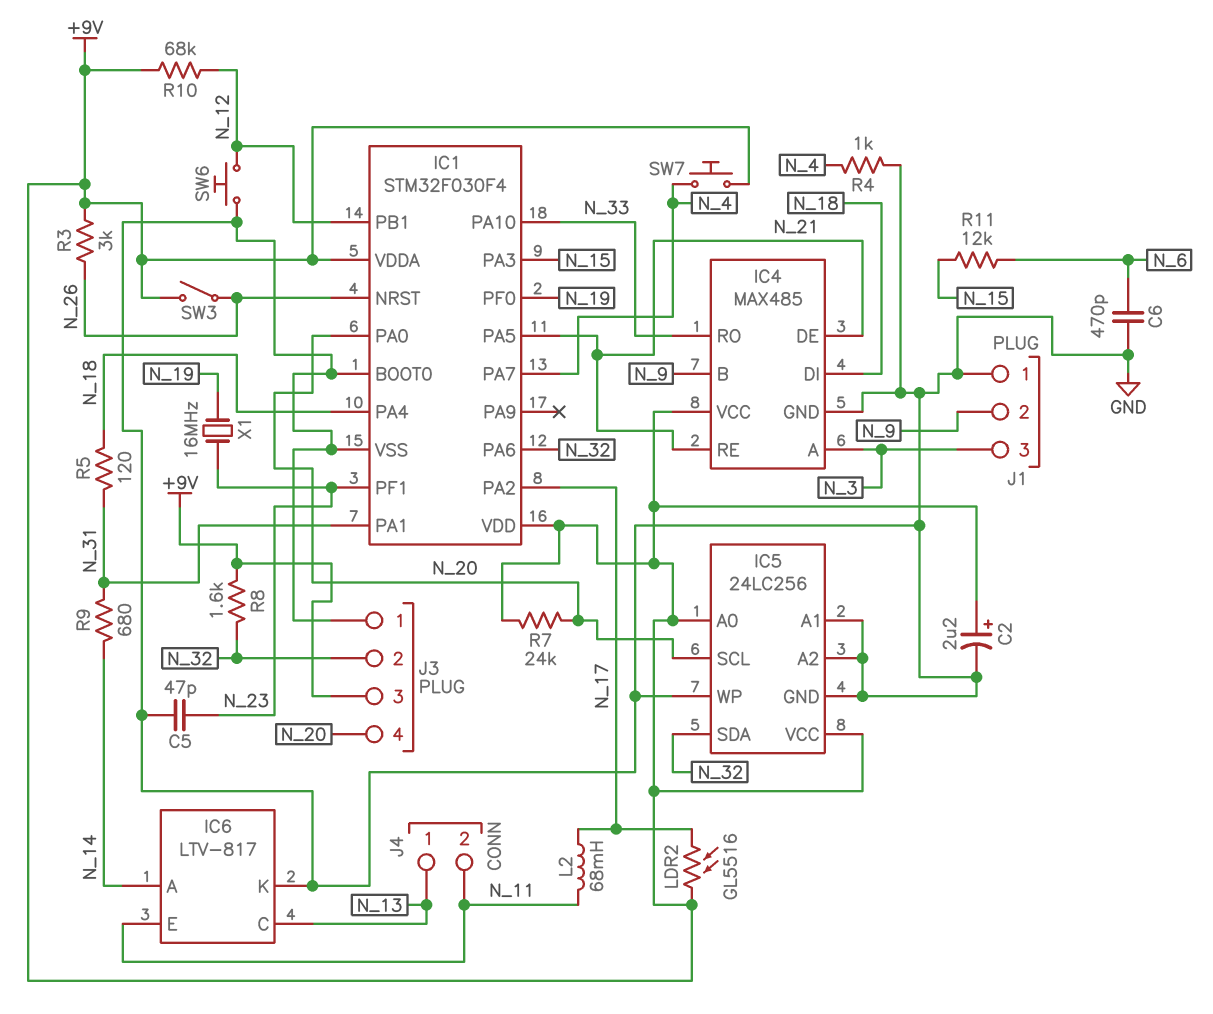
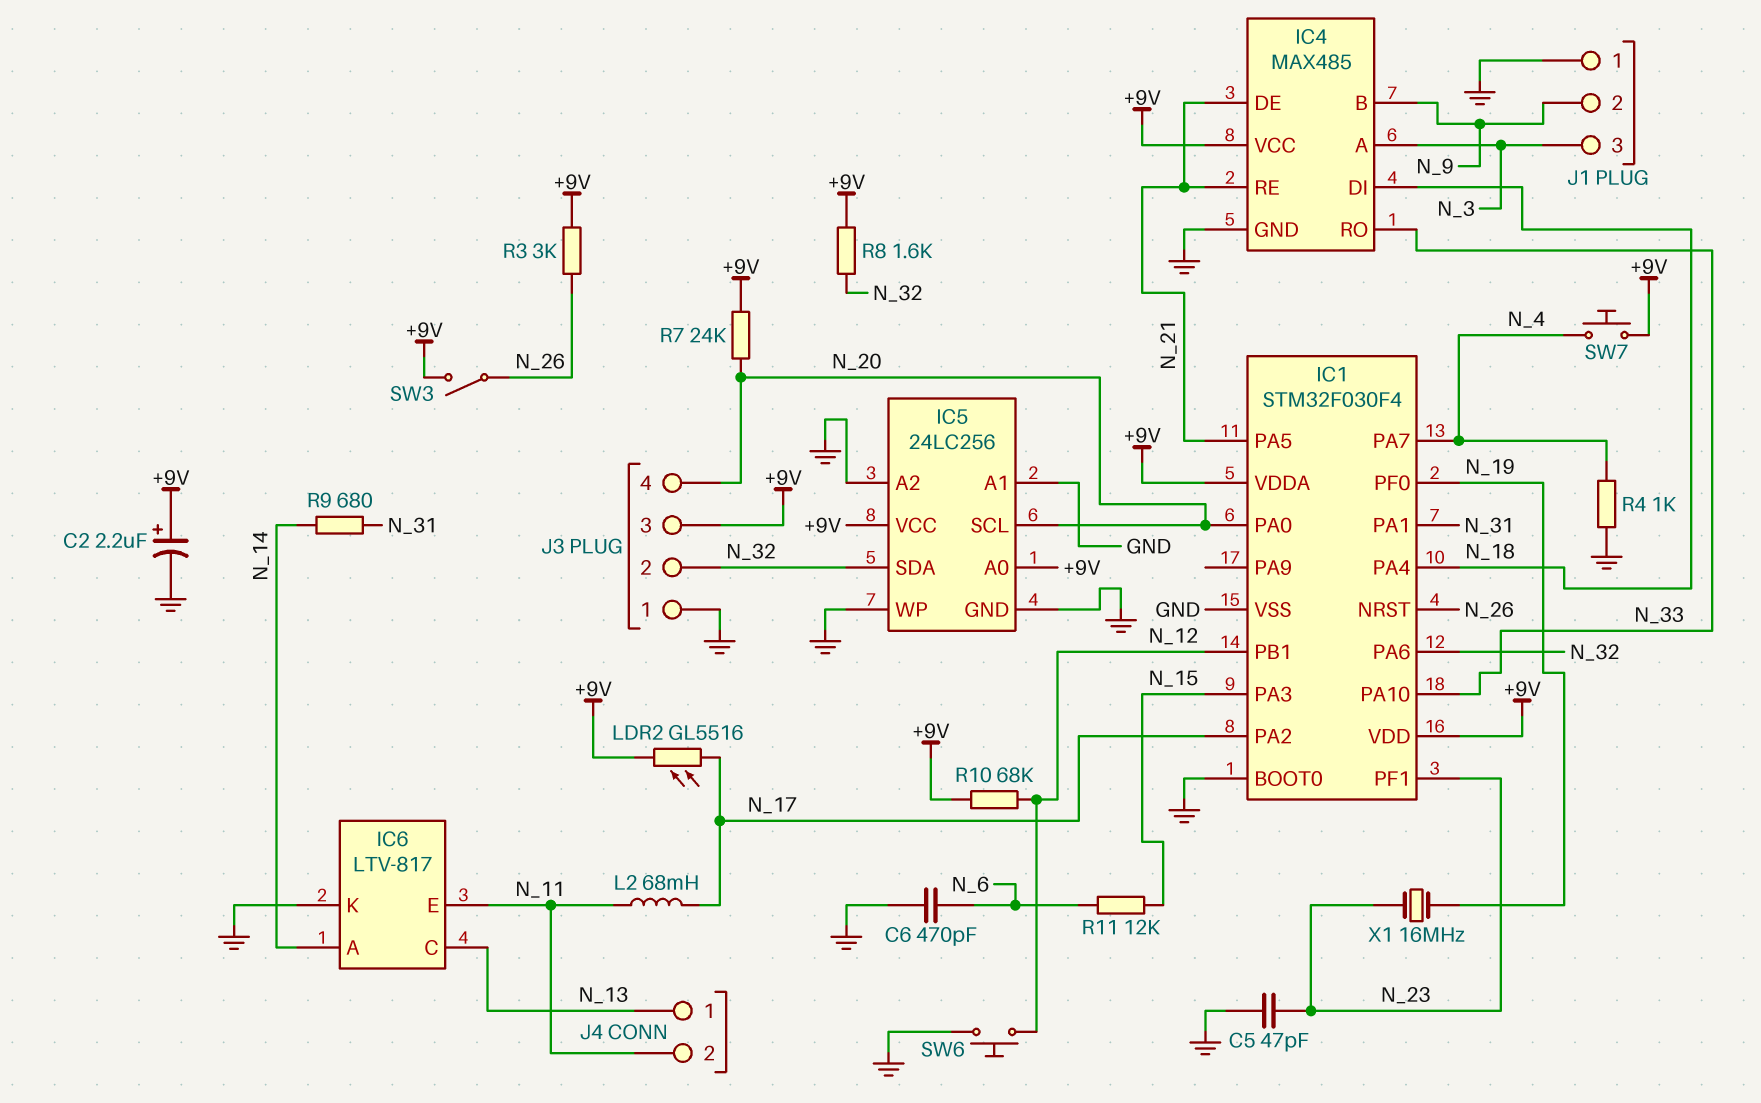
R5: 120 (N_18, N_31) -> none

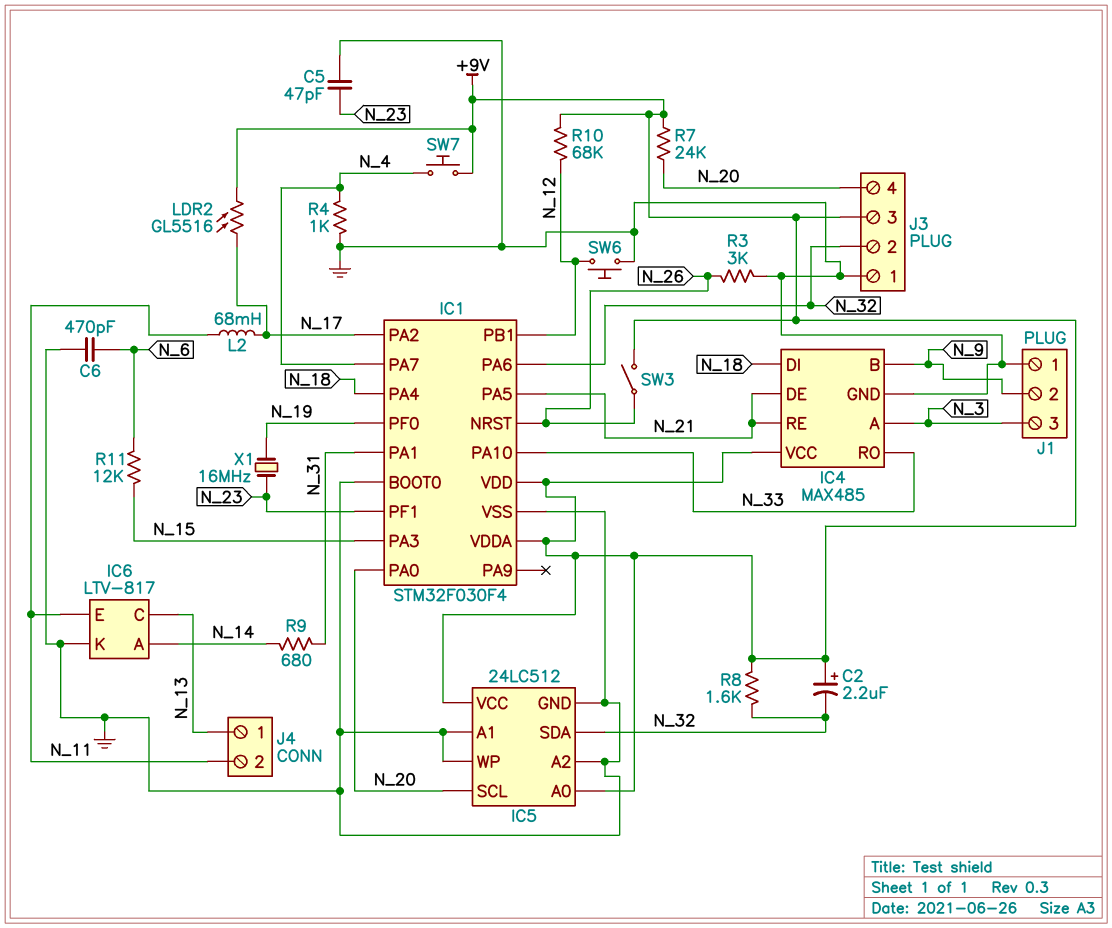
C2: 2.2uF (plus +9V, minus GND) -> 2.2uF (plus +9V, minus N_32)
IC5: 24LC256 -> 24LC512
R3: 3k (+9V, N_26) -> 3k (GND, N_26)

